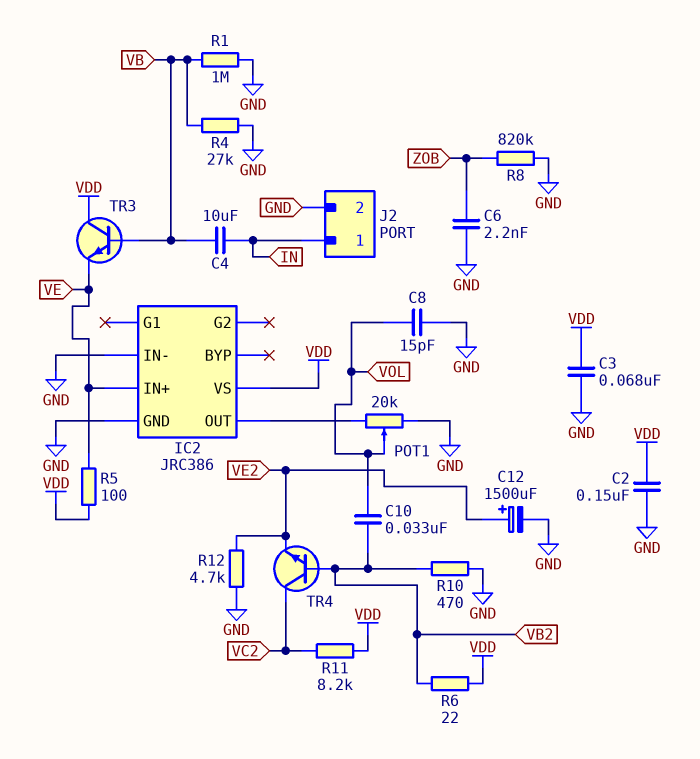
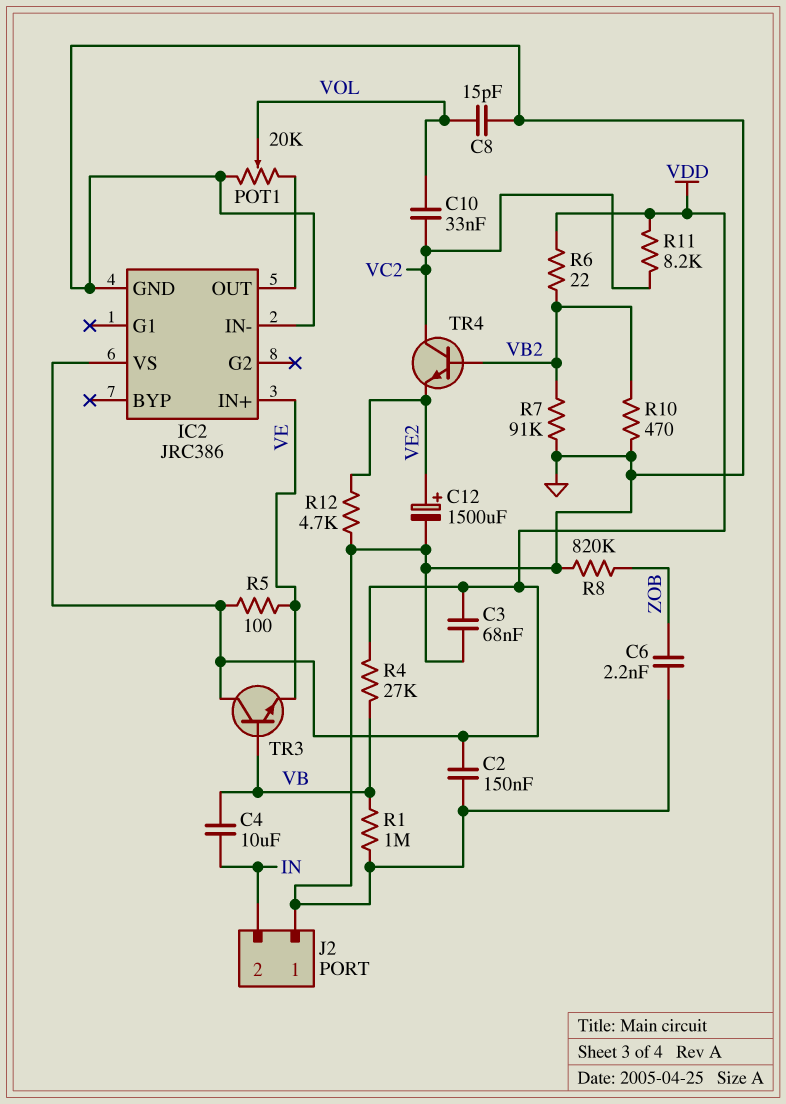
C10: 33nF (VB2, VOL) -> 33nF (VC2, VOL)
J2 pin 1: IN -> GND
J2 pin 2: GND -> IN
R4: 27k (GND, VB) -> 27k (VB, VDD)
R7: none -> 91k (GND, VB2)

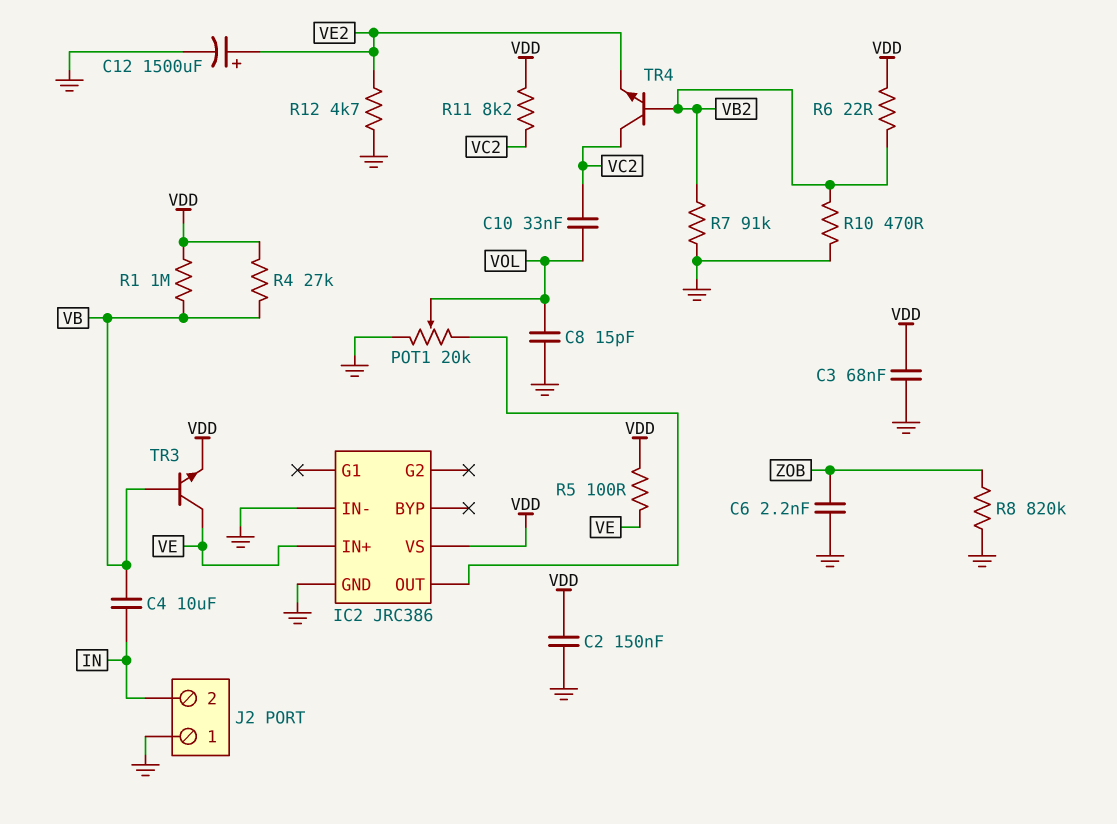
R1: 1M (GND, VB) -> 1M (VB, VDD)
TR3: NPN (B VB, C VDD, E VE) -> NPN (B VB, C VE, E VDD)

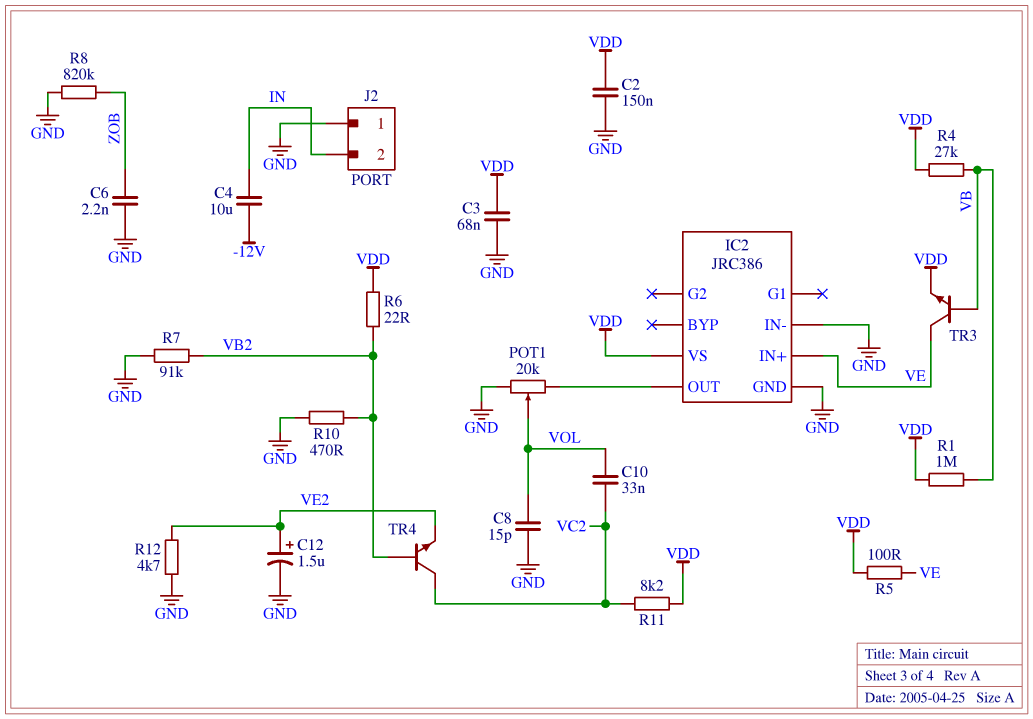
C4: 10uF (IN, VB) -> 10uF (-12V, IN)
C12: 1500uF (plus VE2, minus GND) -> 1.5uF (plus VE2, minus GND)

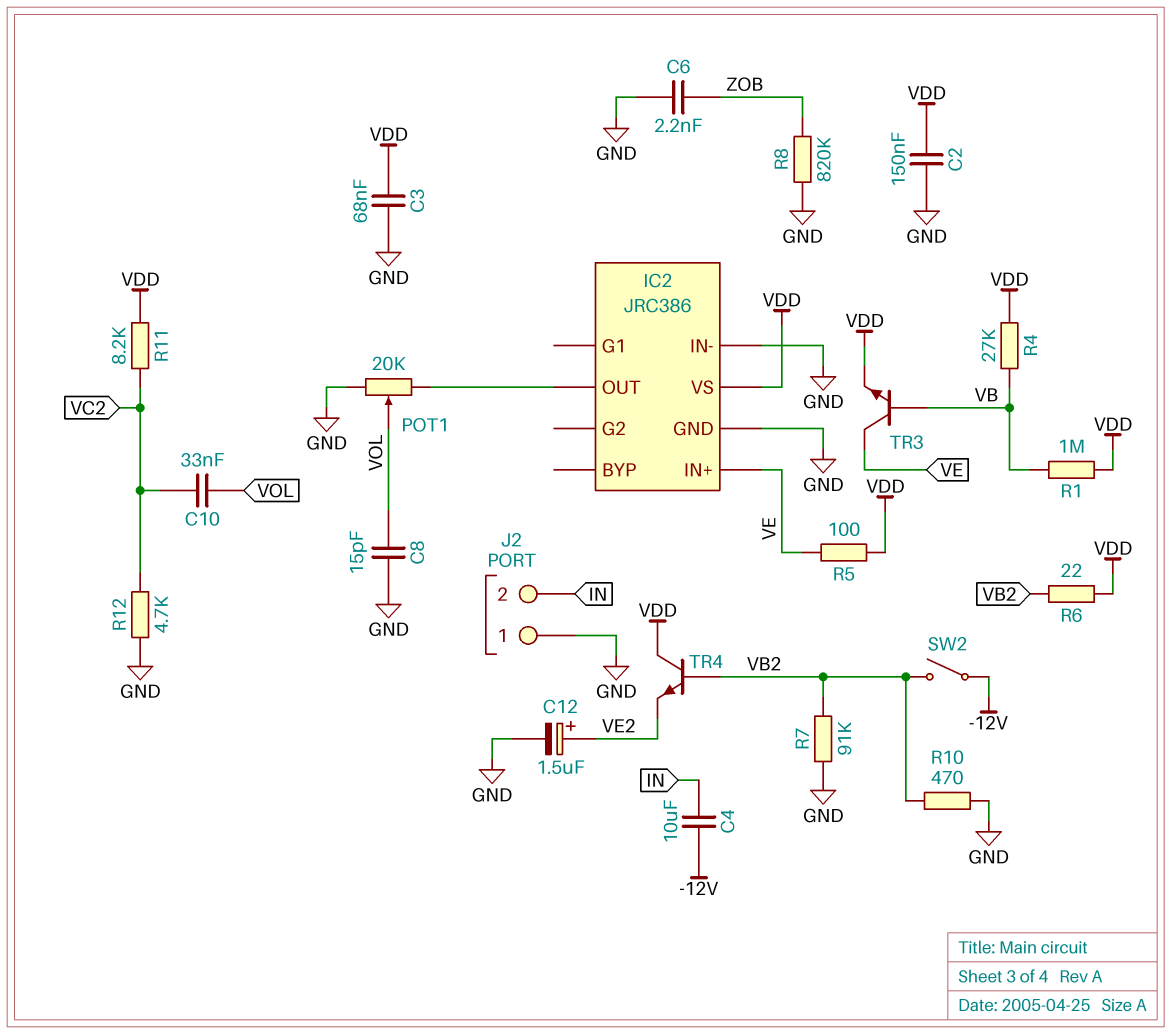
R12: 4.7k (GND, VE2) -> 4.7k (GND, VC2)
SW2: none -> switch (-12V, VB2)
TR4: NPN (B VB2, C VC2, E VE2) -> NPN (B VB2, C VDD, E VE2)

